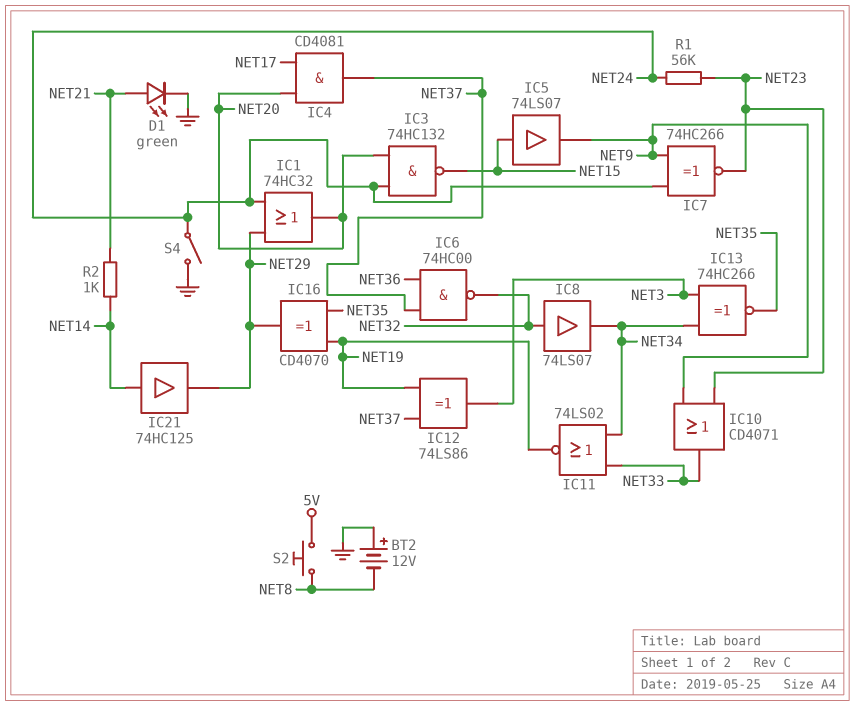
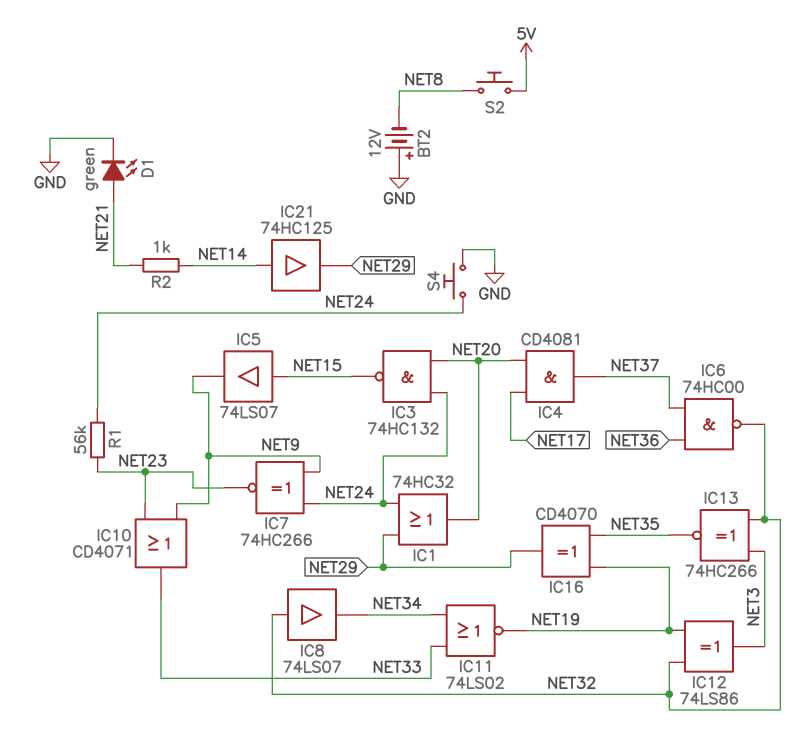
IC12: XOR 74LS86 (in NET19, in NET37, out NET3) -> XOR 74LS86 (in NET19, in NET32, out NET3)
IC13: XNOR 74HC266 (in NET3, in NET34, out NET35) -> XNOR 74HC266 (in NET3, in NET32, out NET35)
S4: switch (GND, NET24) -> button (GND, NET24)

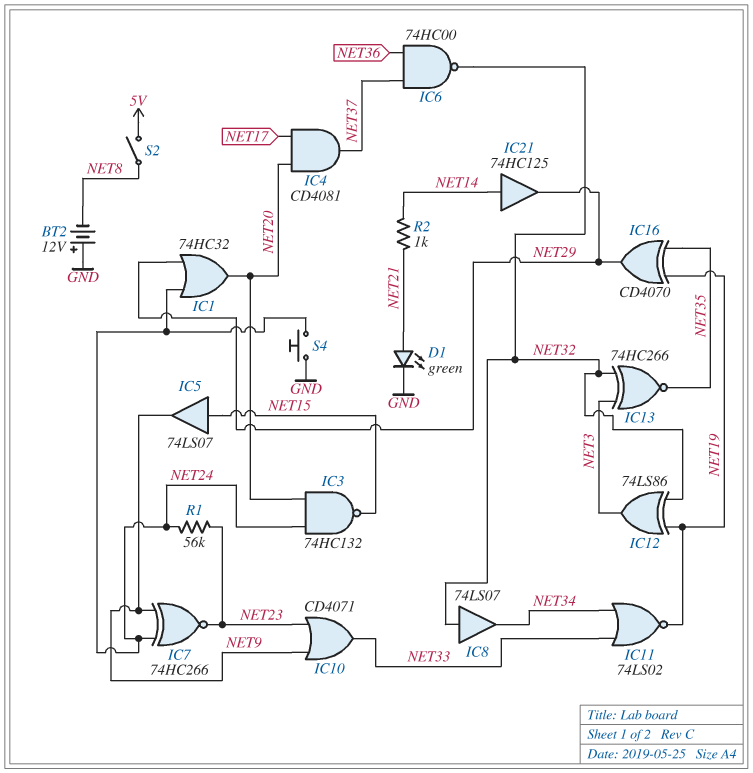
S2: button (5V, NET8) -> switch (5V, NET8)

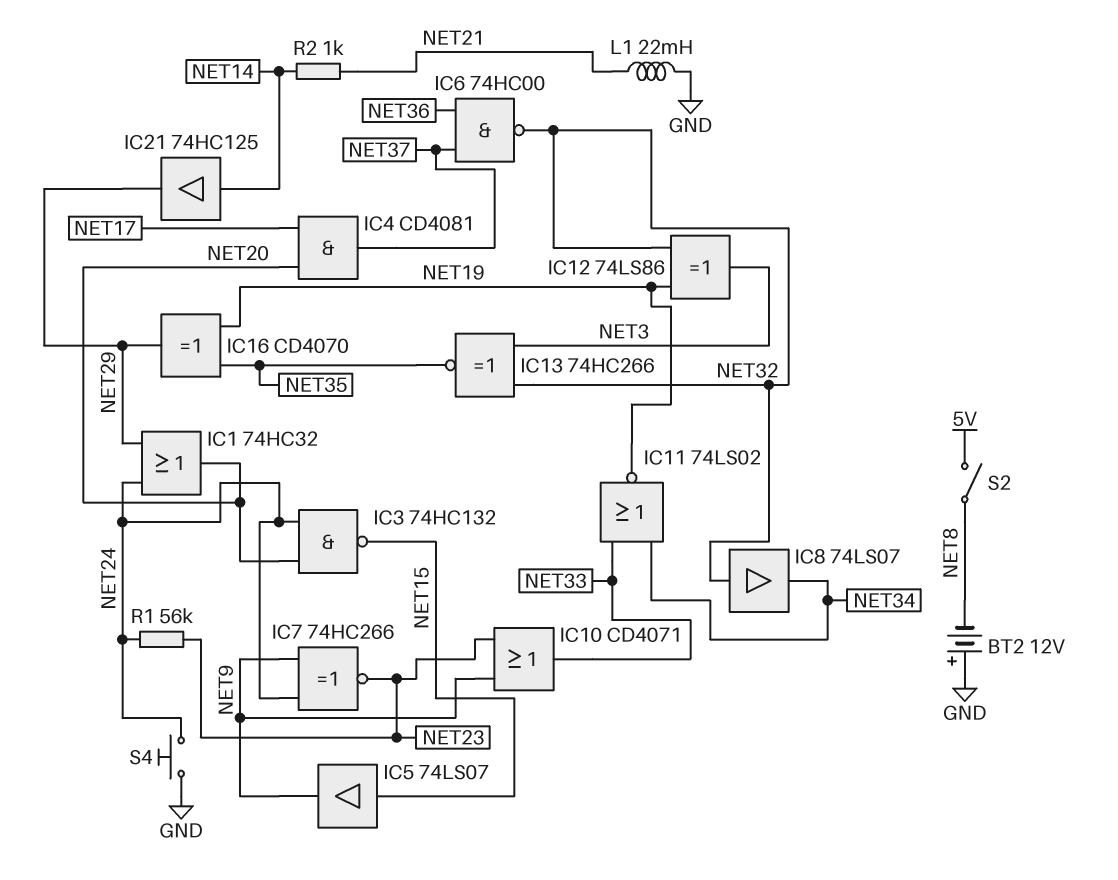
D1: LED green (A NET21, K GND) -> none
L1: none -> 22mH (GND, NET21)

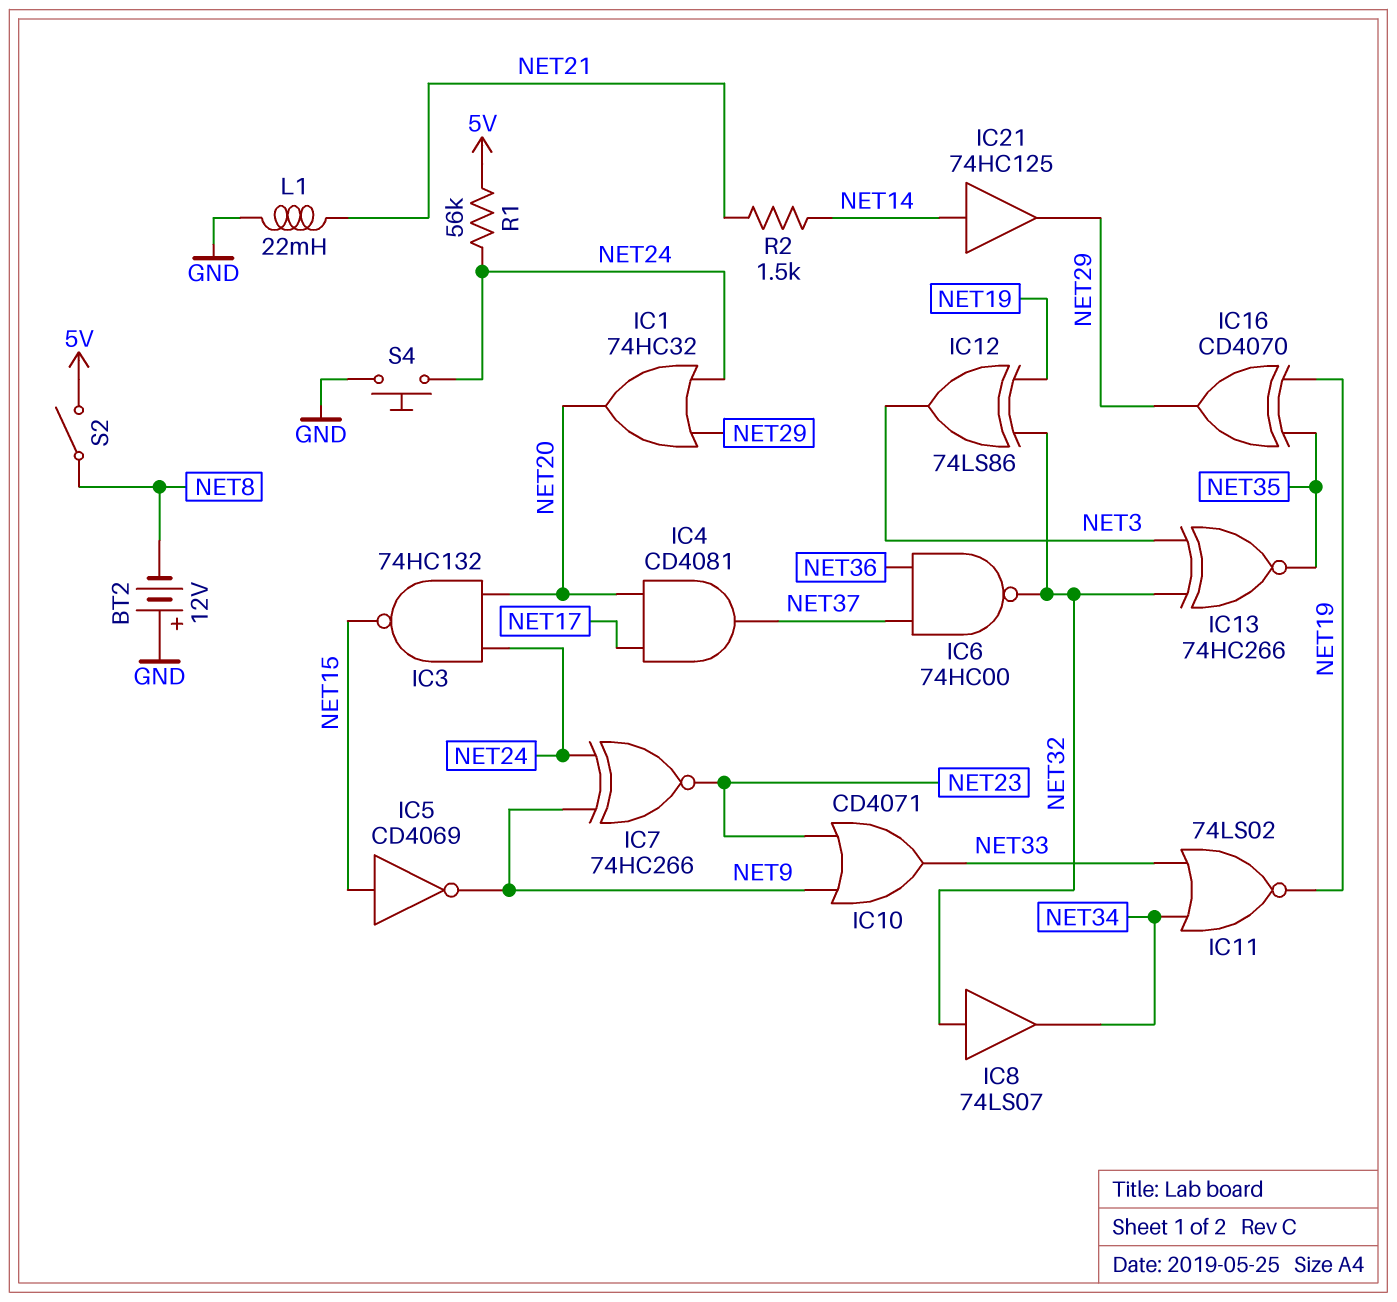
IC5: buffer 74LS07 (in NET15, out NET9) -> NOT CD4069 (in NET15, out NET9)
R1: 56k (NET23, NET24) -> 56k (5V, NET24)
R2: 1k (NET14, NET21) -> 1.5k (NET14, NET21)

